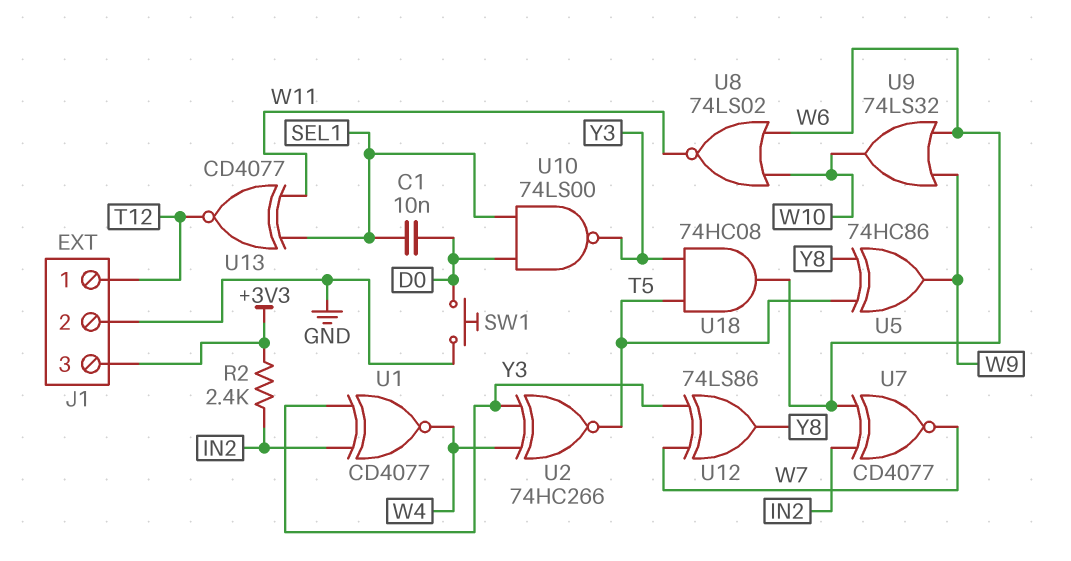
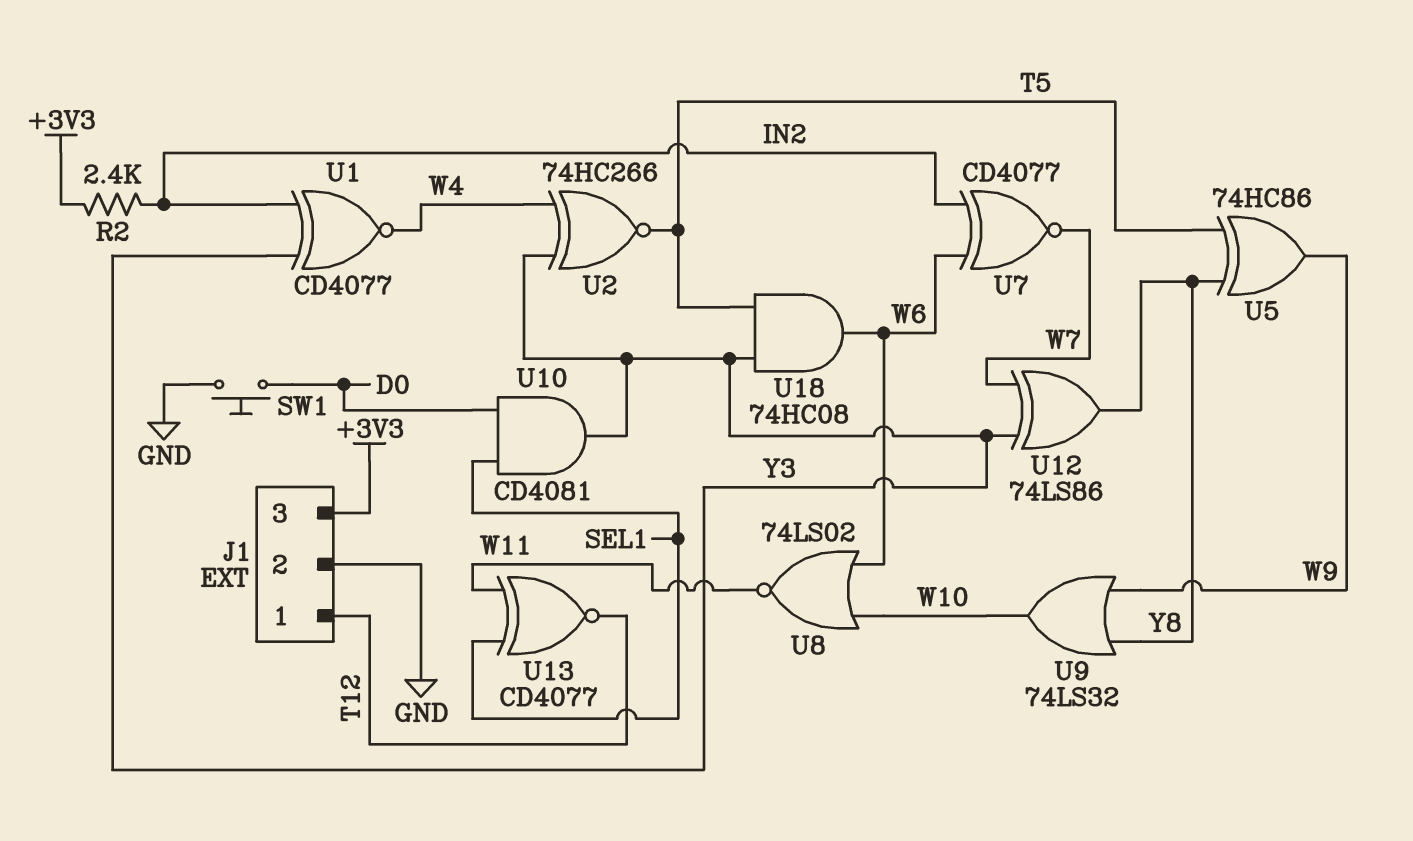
C1: 10nF (D0, SEL1) -> none
U9: OR 74LS32 (in W6, in W9, out W10) -> OR 74LS32 (in W9, in Y8, out W10)
U10: NAND 74LS00 (in D0, in SEL1, out Y3) -> AND CD4081 (in D0, in SEL1, out Y3)

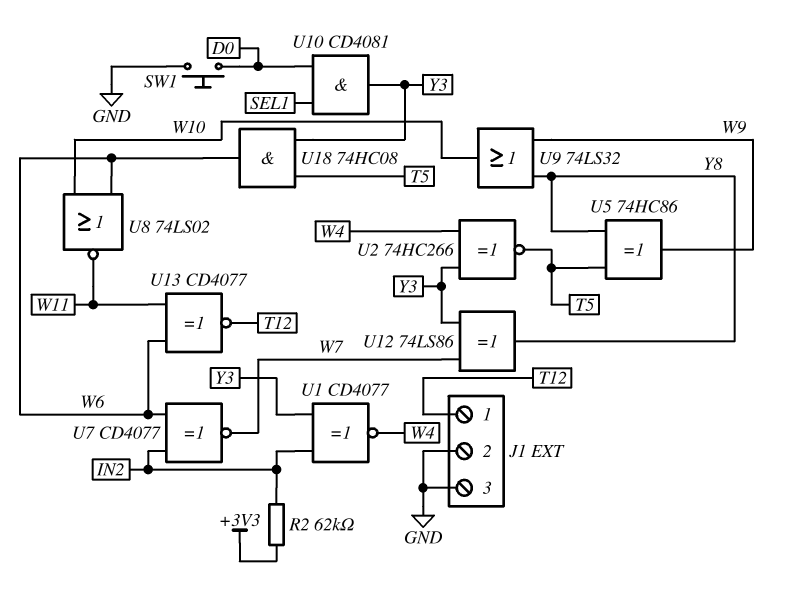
J1 pin 3: +3V3 -> GND
R2: 2.4k (+3V3, IN2) -> 62k (+3V3, IN2)
U13: XNOR CD4077 (in SEL1, in W11, out T12) -> XNOR CD4077 (in W6, in W11, out T12)

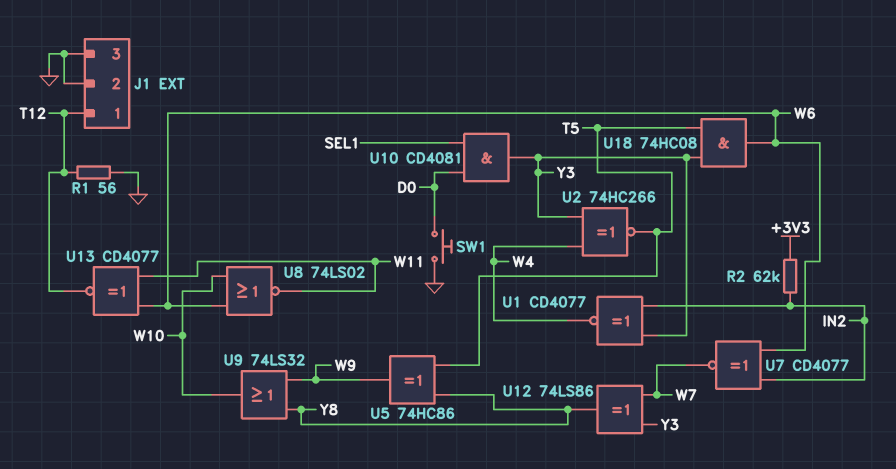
R1: none -> 56 (GND, T12)

